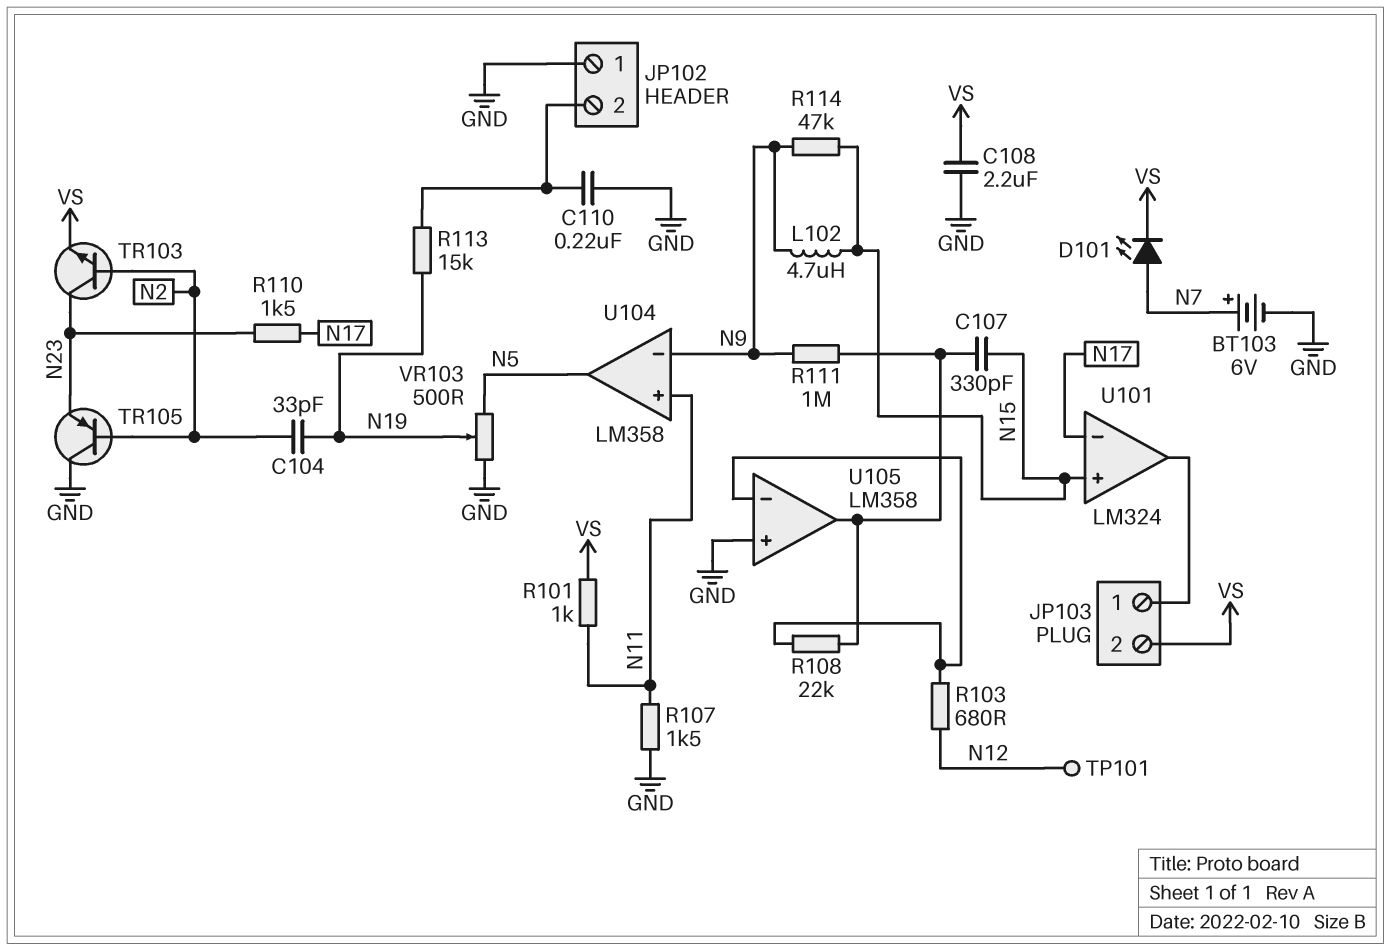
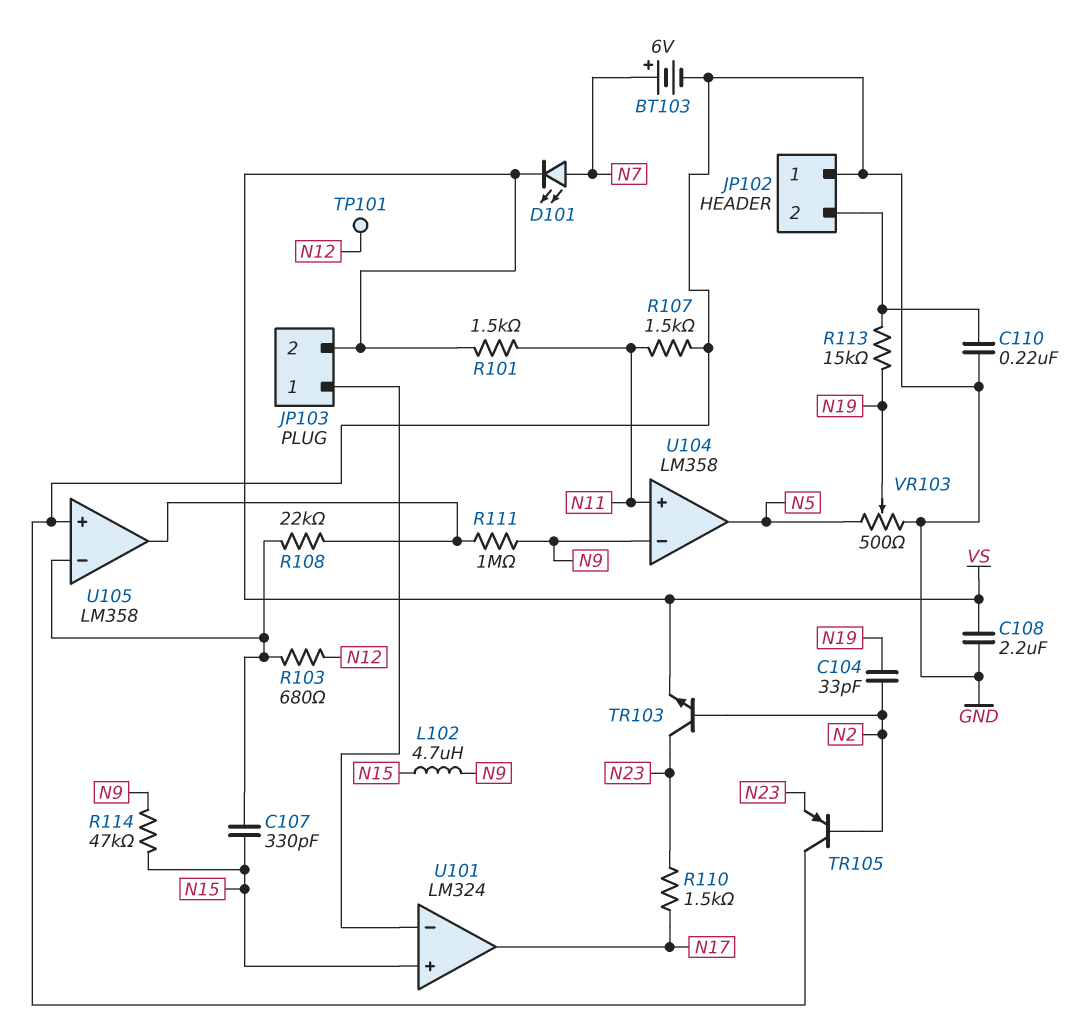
C107: 330pF (N15, U105/out) -> 330pF (N15, U105/in-)
R101: 1k (N11, VS) -> 1.5k (N11, VS)
U101 pin in-: N17 -> JP103/1
U101 pin out: JP103/1 -> N17

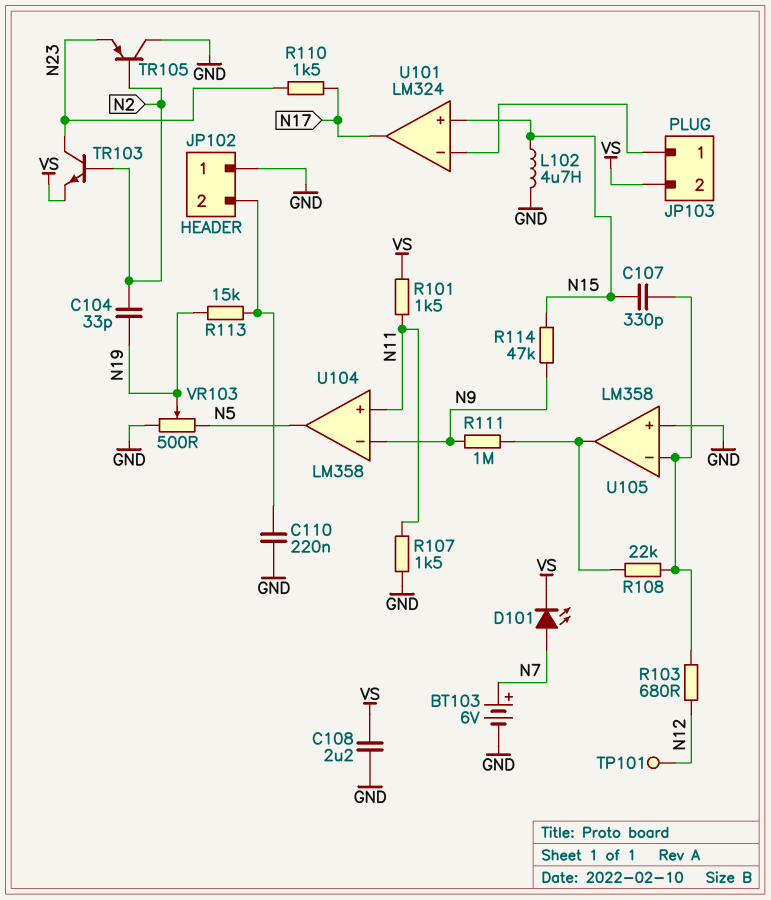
L102: 4.7uH (N9, N15) -> 4.7uH (GND, N15)

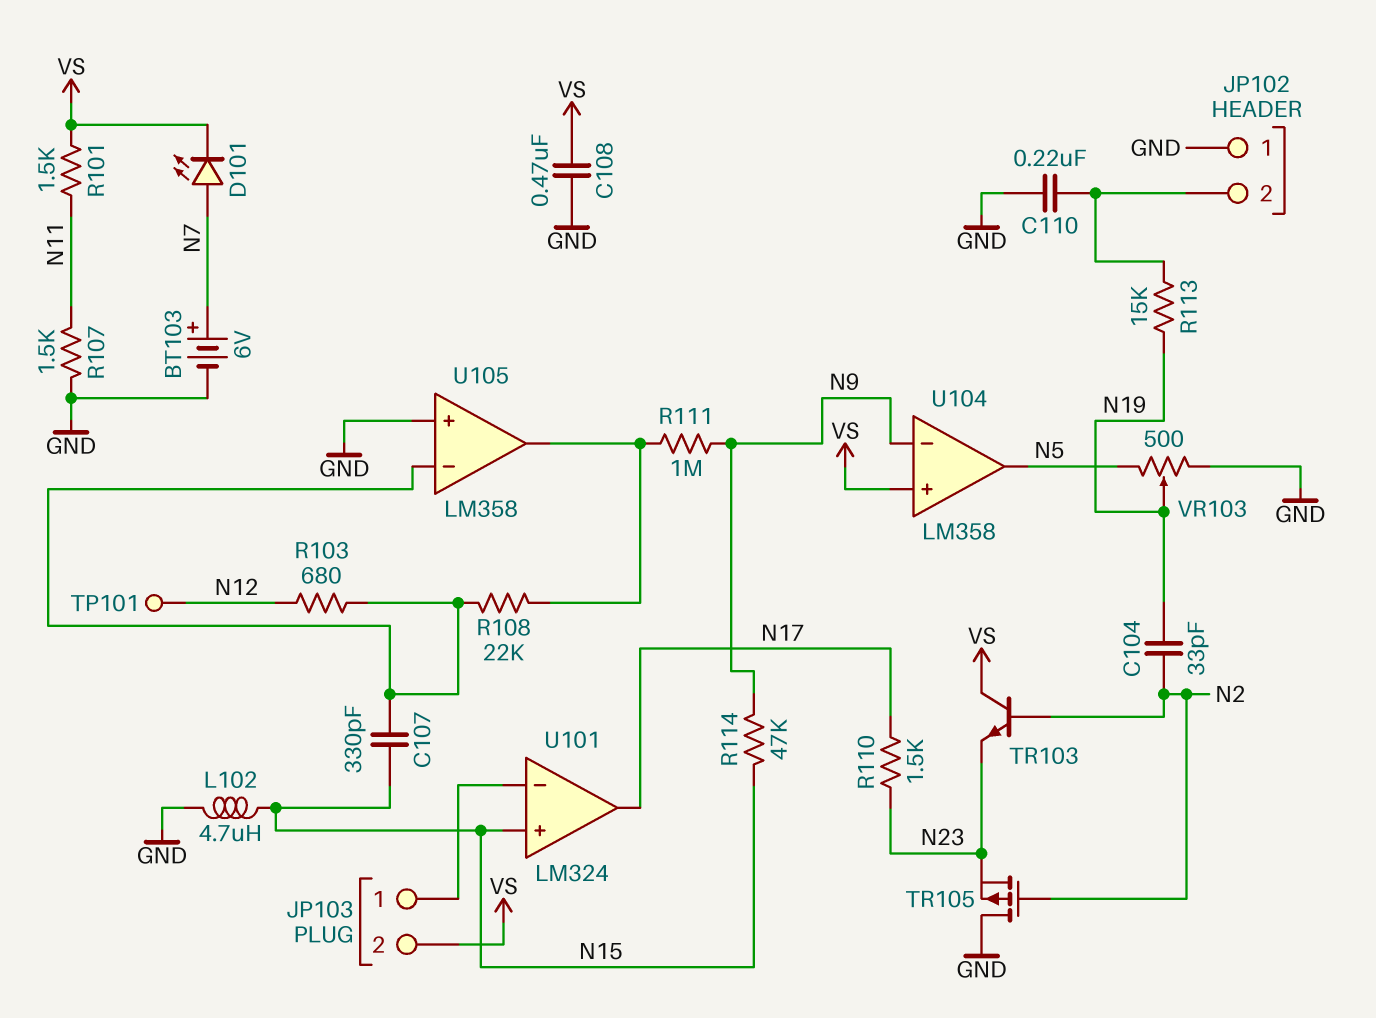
C108: 2.2uF (GND, VS) -> 470nF (GND, VS)
TR103: NPN (B N2, C N23, E VS) -> NPN (B N2, C VS, E N23)
TR105: PNP (B N2, C GND, E N23) -> PMOS (G N2, D GND, S N23)
U104 pin in+: N11 -> VS

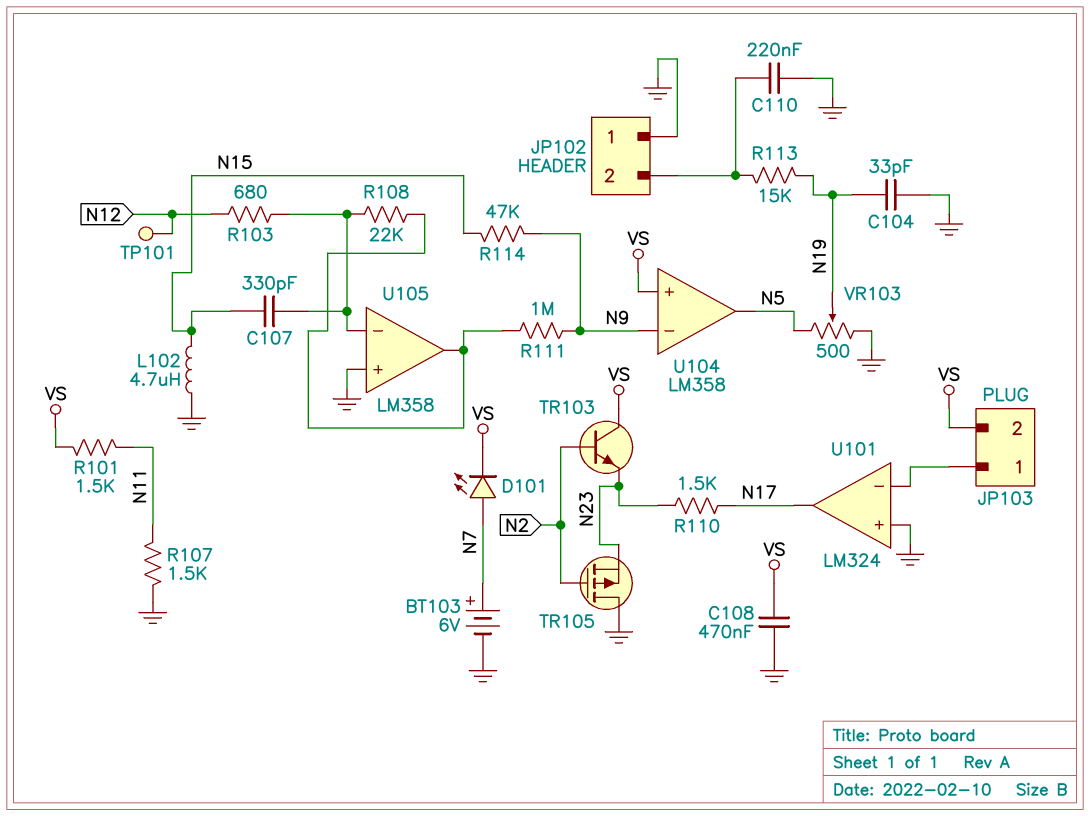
C104: 33pF (N2, N19) -> 33pF (GND, N19)
U101 pin in+: N15 -> GND

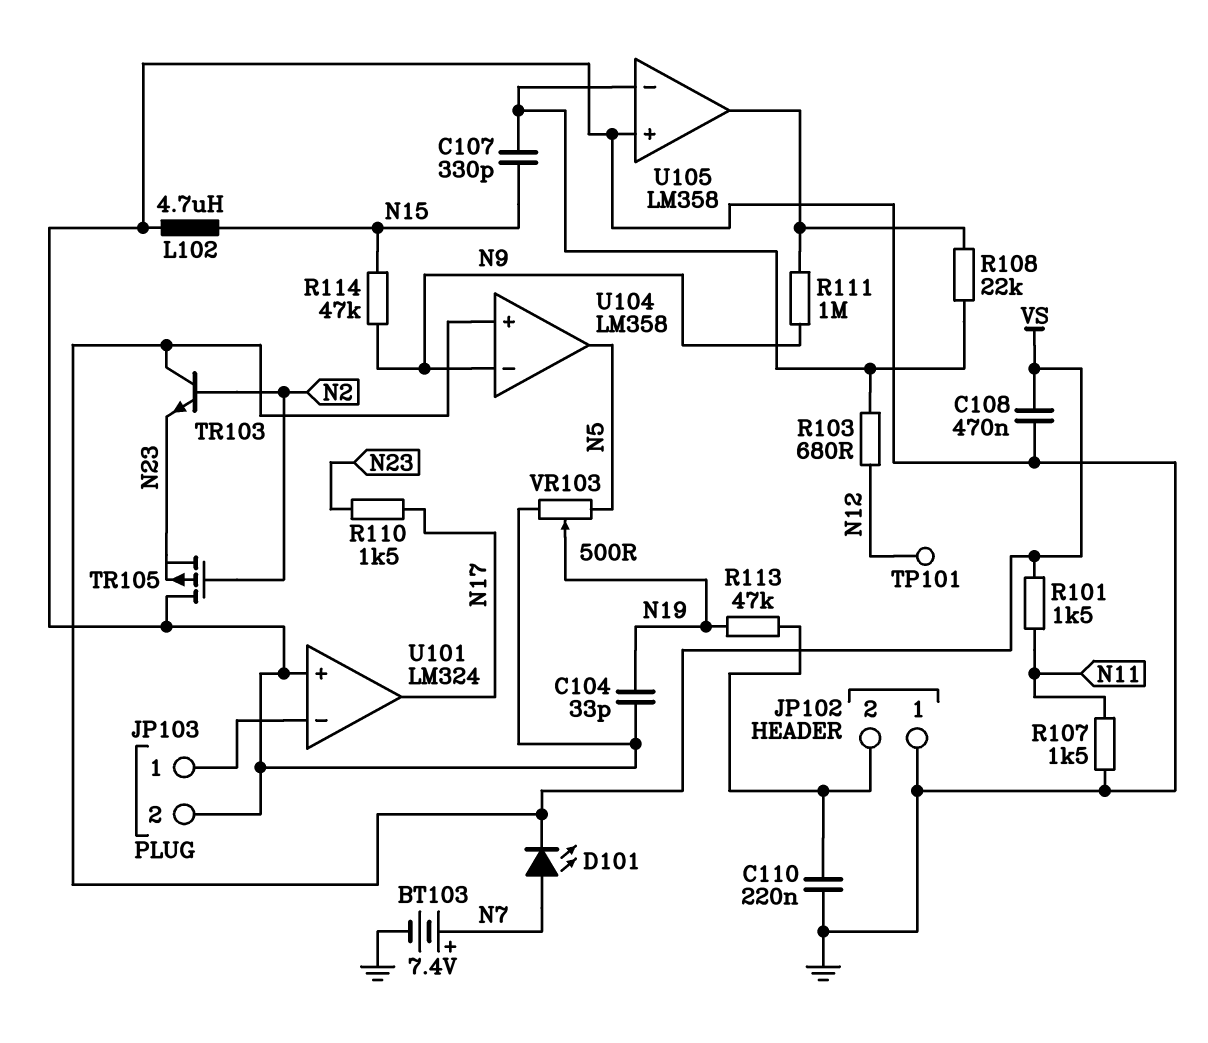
BT103: 6V (plus N7, minus GND) -> 7.4V (plus N7, minus GND)
JP103 pin 2: VS -> GND
R113: 15k (JP102/2, N19) -> 47k (JP102/2, N19)

